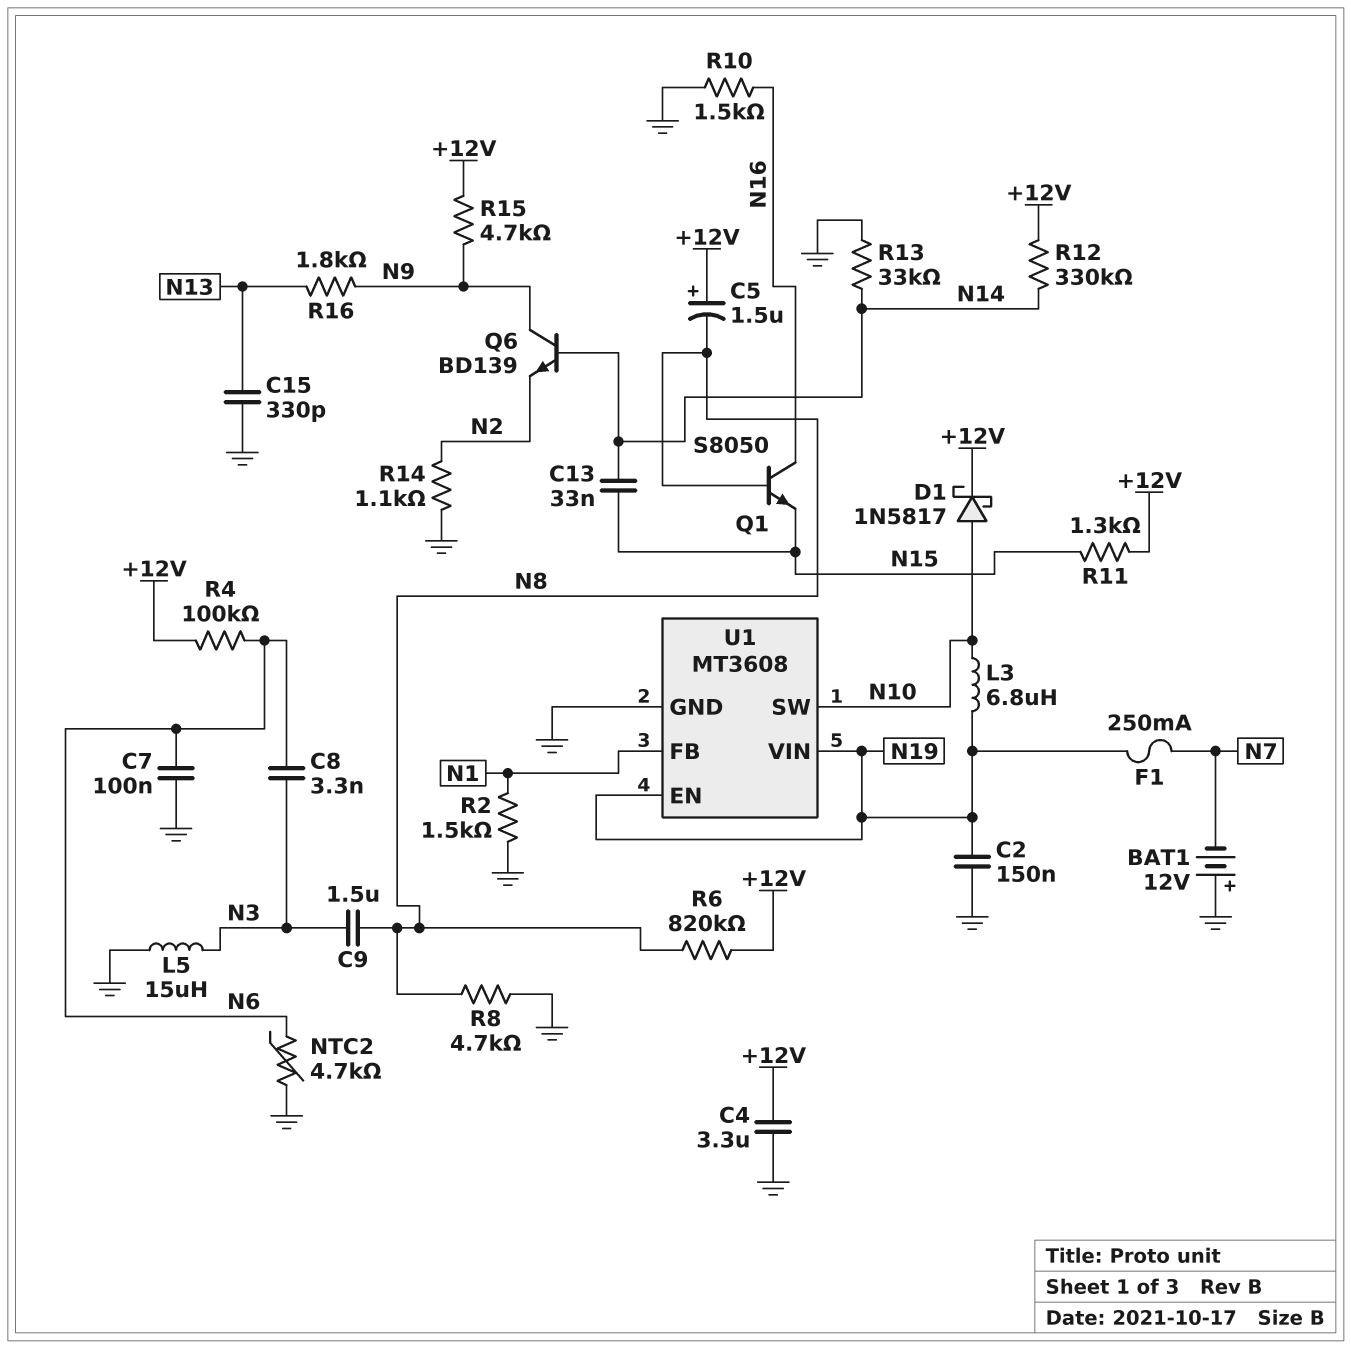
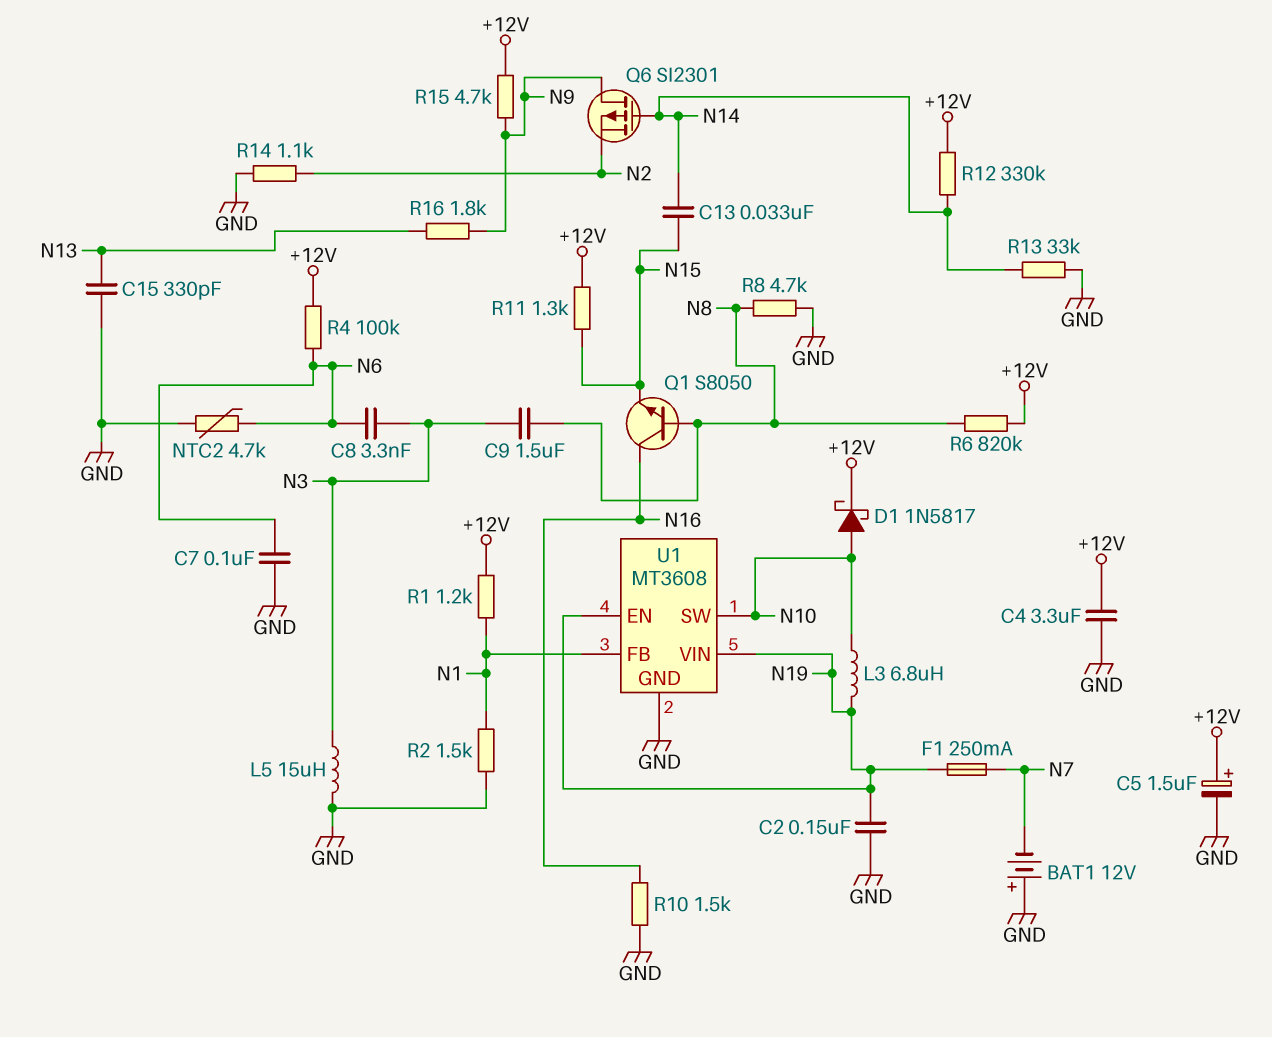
C5: 1.5uF (plus +12V, minus N8) -> 1.5uF (plus +12V, minus GND)
Q6: NPN BD139 (B N14, C N9, E N2) -> PMOS SI2301 (G N14, D N9, S N2)
R1: none -> 1.2k (+12V, N1)

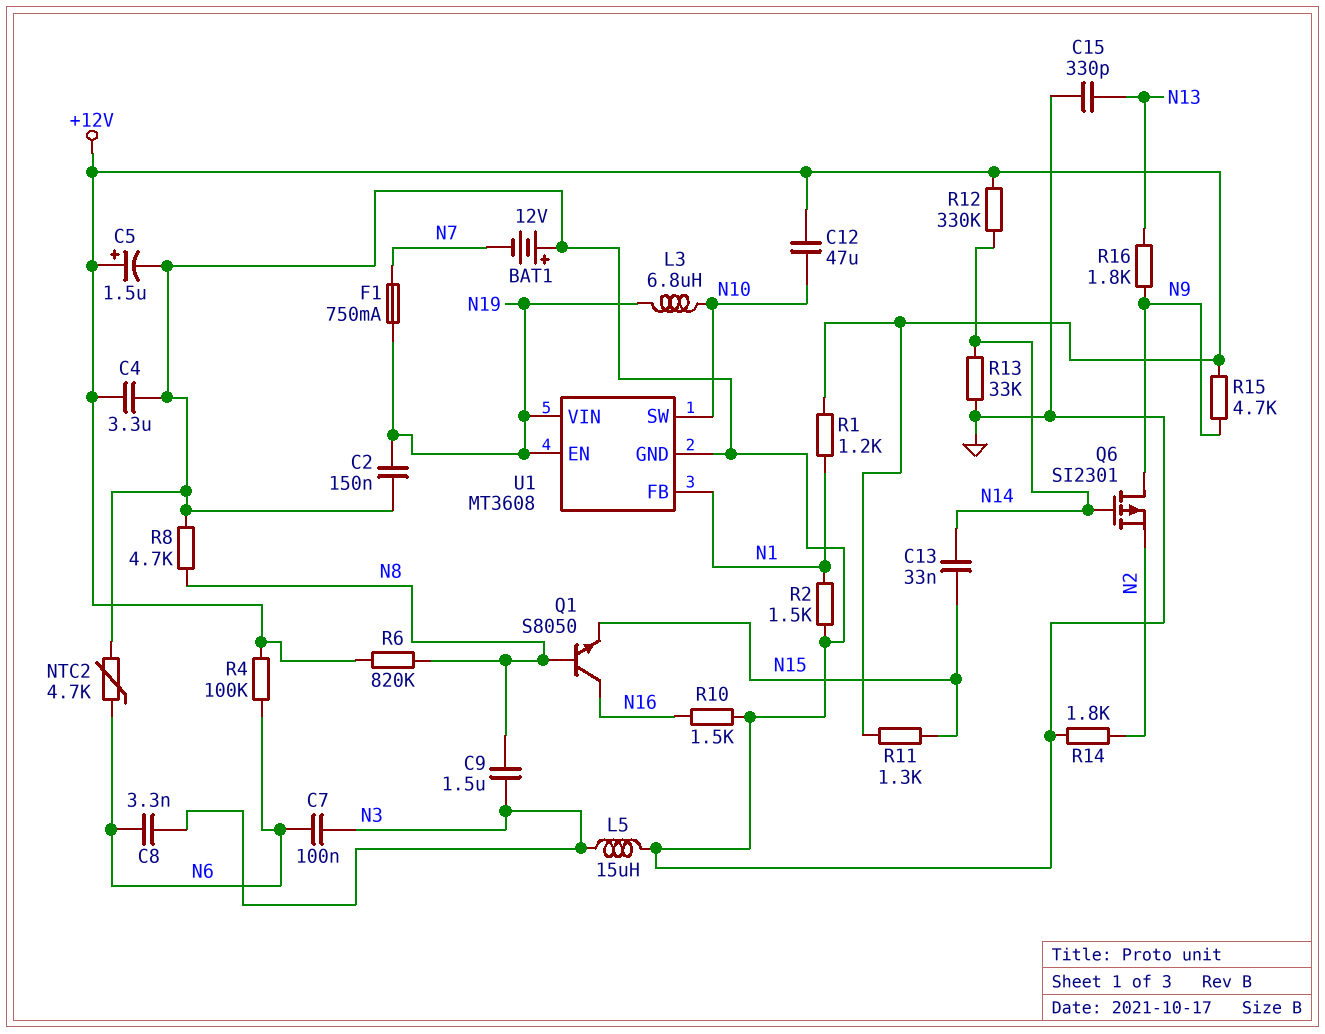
C7: 100nF (GND, N6) -> 100nF (N3, N6)
C12: none -> 47uF (+12V, N10)
D1: schottky 1N5817 (A N10, K +12V) -> none
F1: 250mA (N7, N19) -> 750mA (N7, N19)
R14: 1.1k (GND, N2) -> 1.8k (GND, N2)

